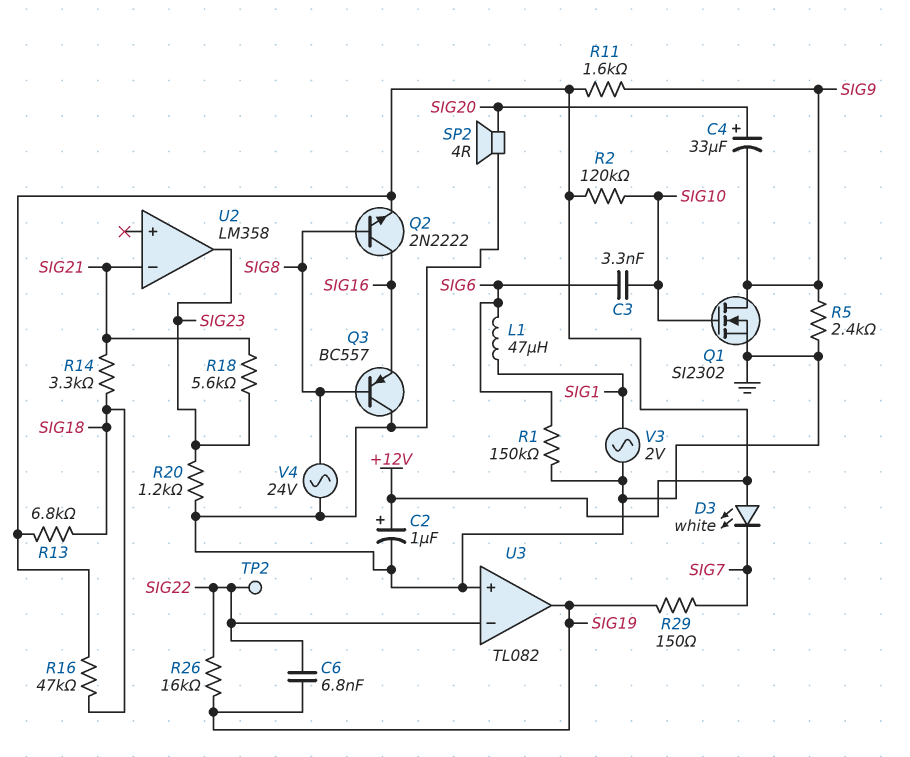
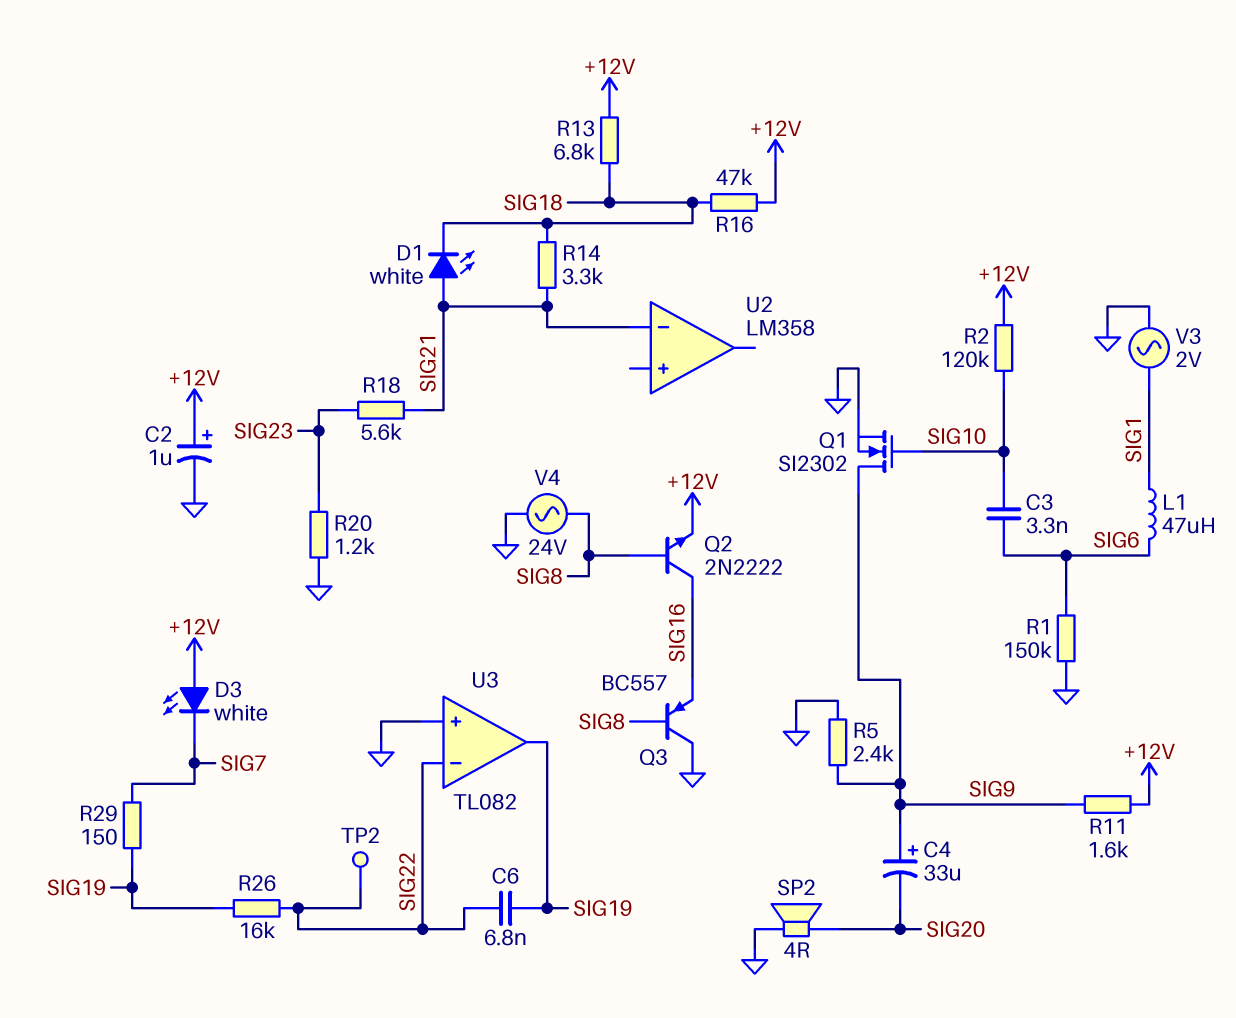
C4: 33uF (plus SIG20, minus SIG9) -> 33uF (plus SIG9, minus SIG20)
D1: none -> LED white (A SIG21, K SIG18)
U2 pin out: SIG23 -> none

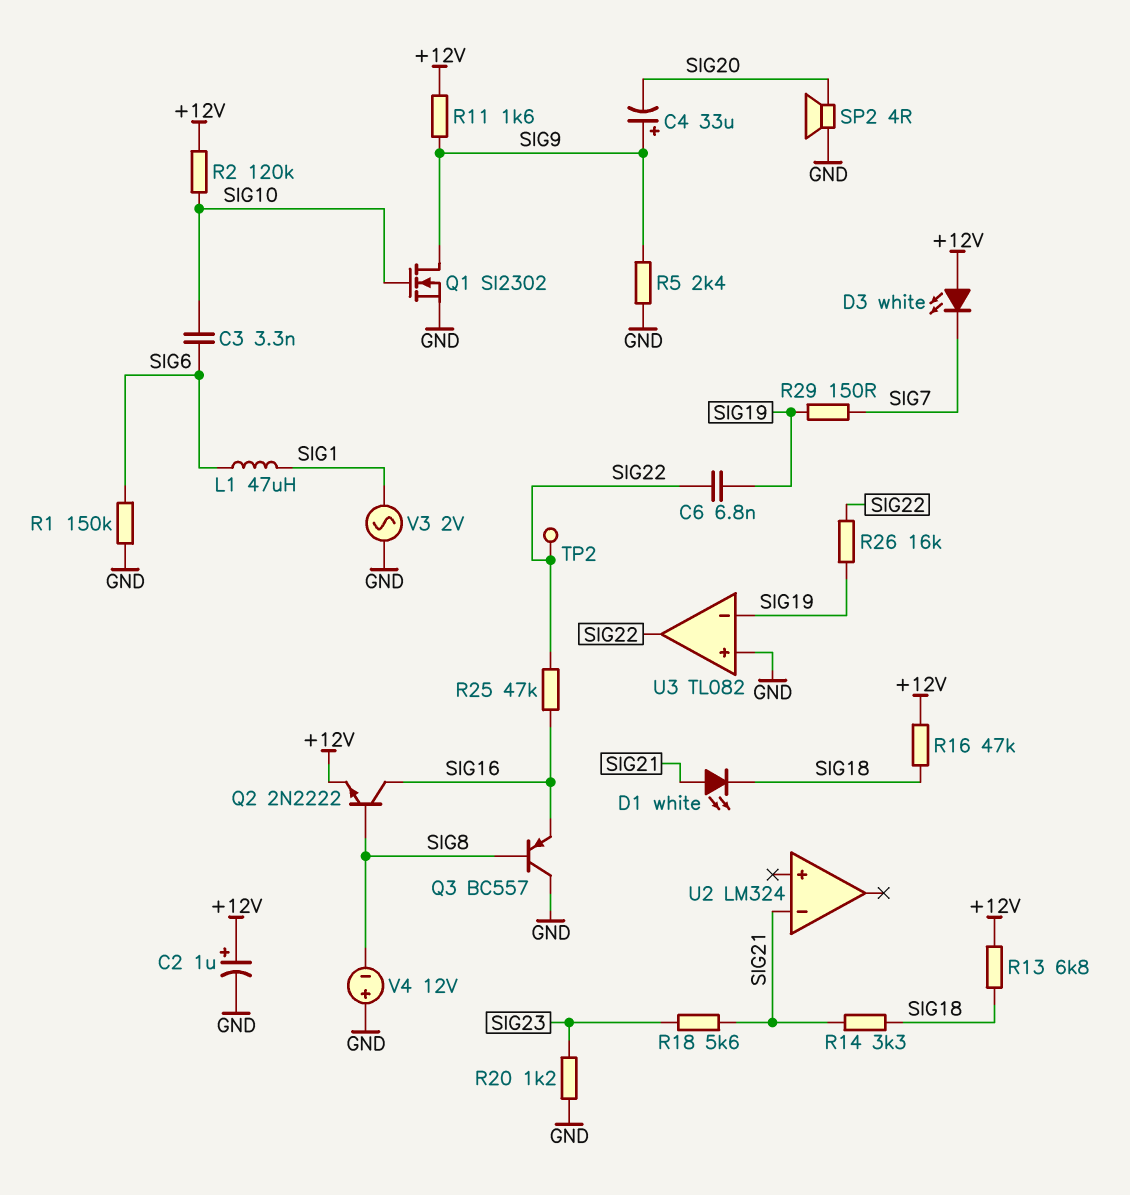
R25: none -> 47k (SIG16, SIG22)
U2: LM358 -> LM324
U3 pin in-: SIG22 -> SIG19
U3 pin out: SIG19 -> SIG22
V4: AC 24V (GND, SIG8) -> 12V (plus GND, minus SIG8)

